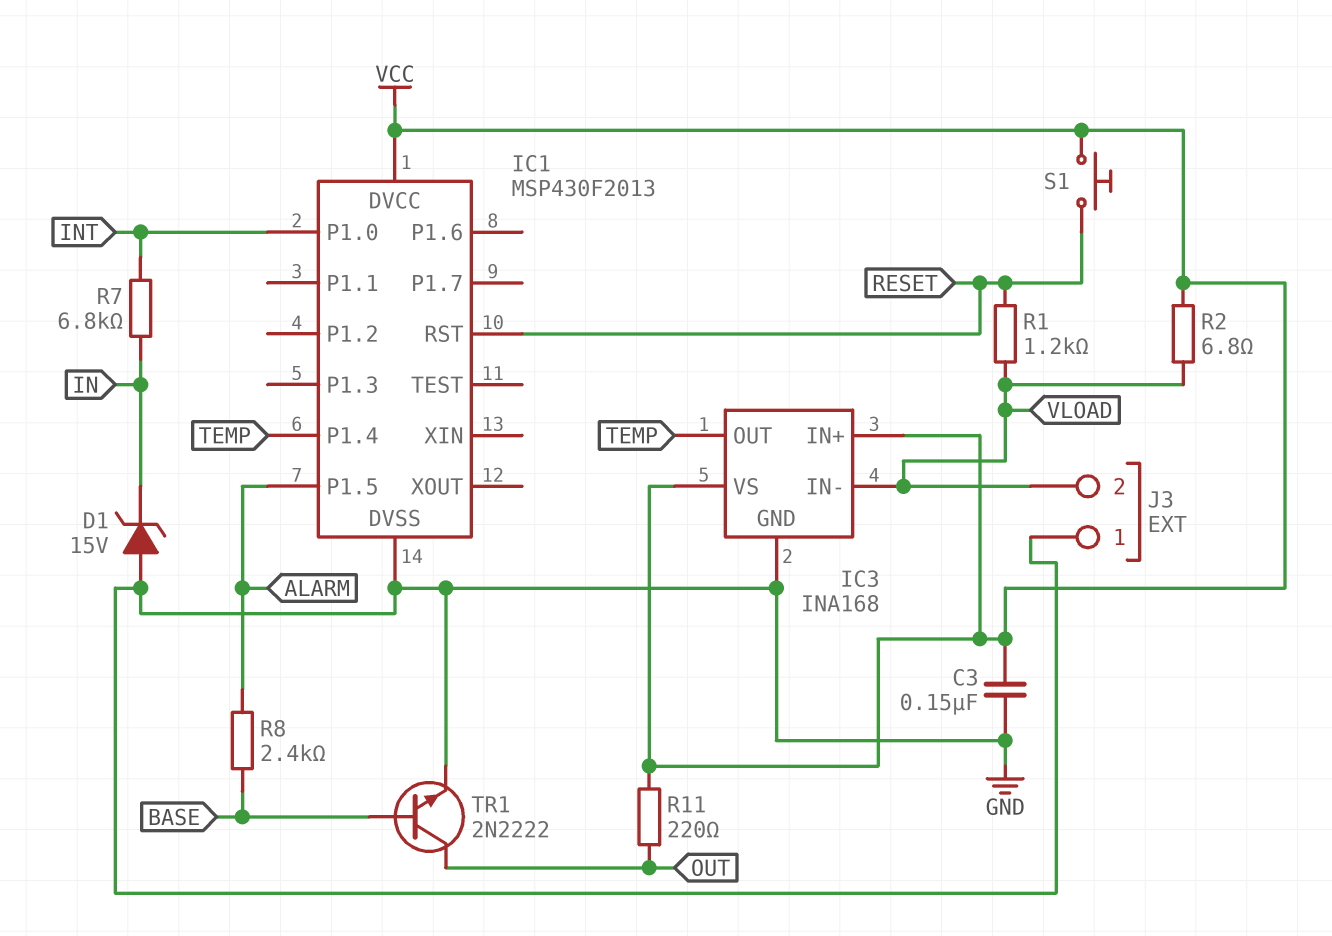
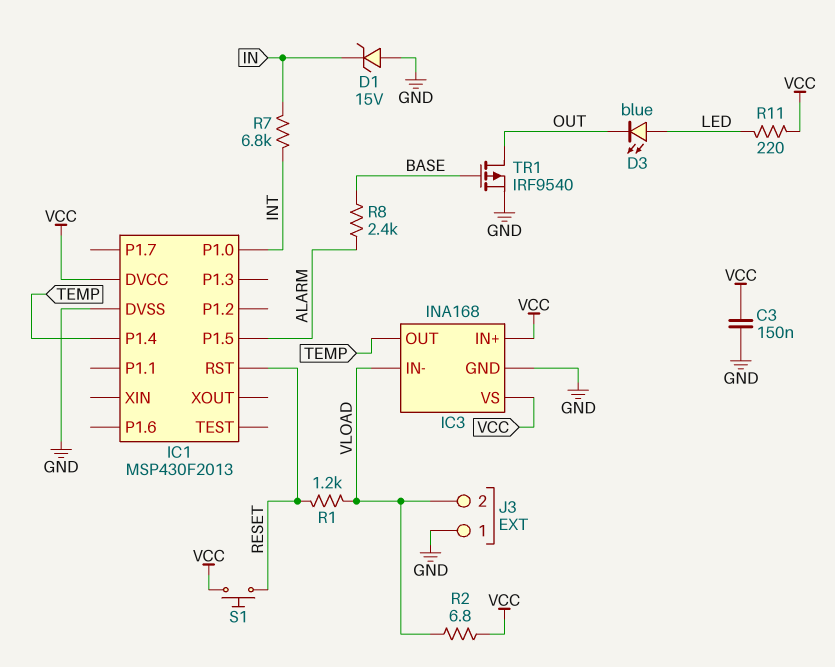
D3: none -> LED blue (A LED, K OUT)
R11: 220 (OUT, VCC) -> 220 (LED, VCC)
TR1: NPN 2N2222 (B BASE, C OUT, E GND) -> PMOS IRF9540 (G BASE, D OUT, S GND)

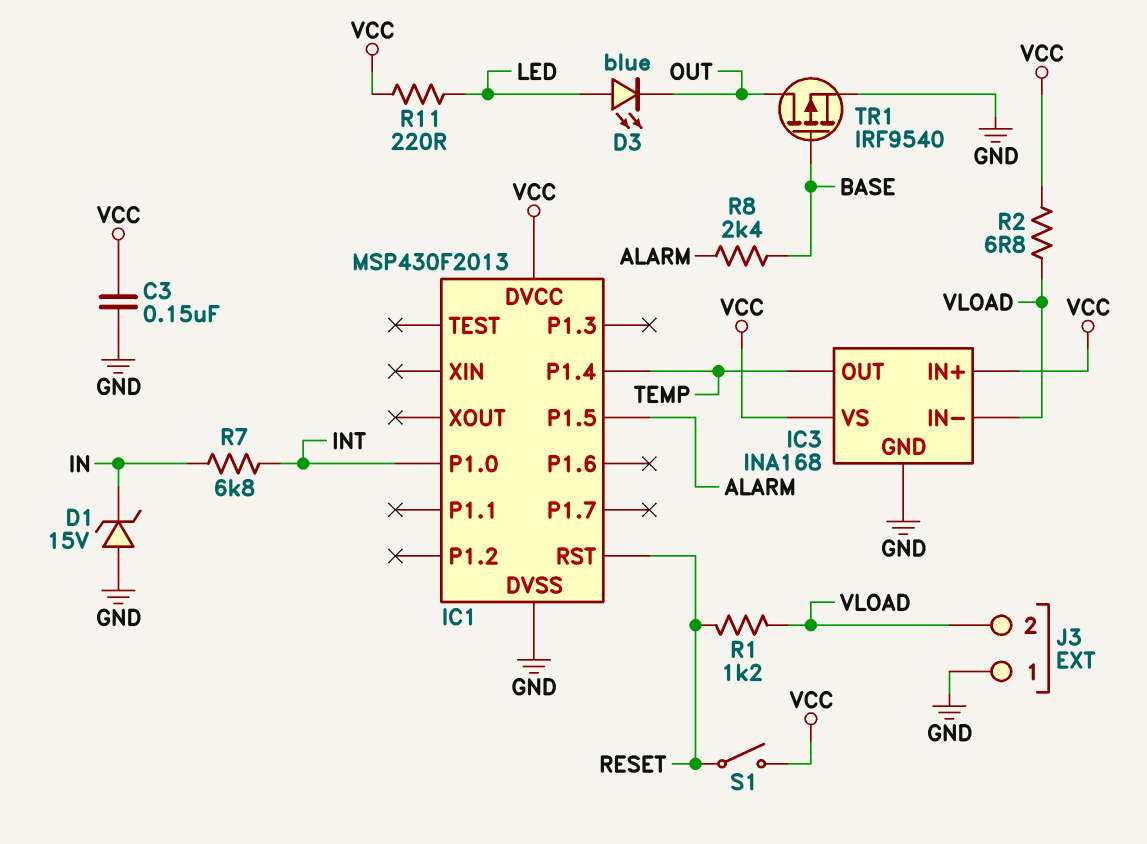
S1: button (RESET, VCC) -> switch (RESET, VCC)

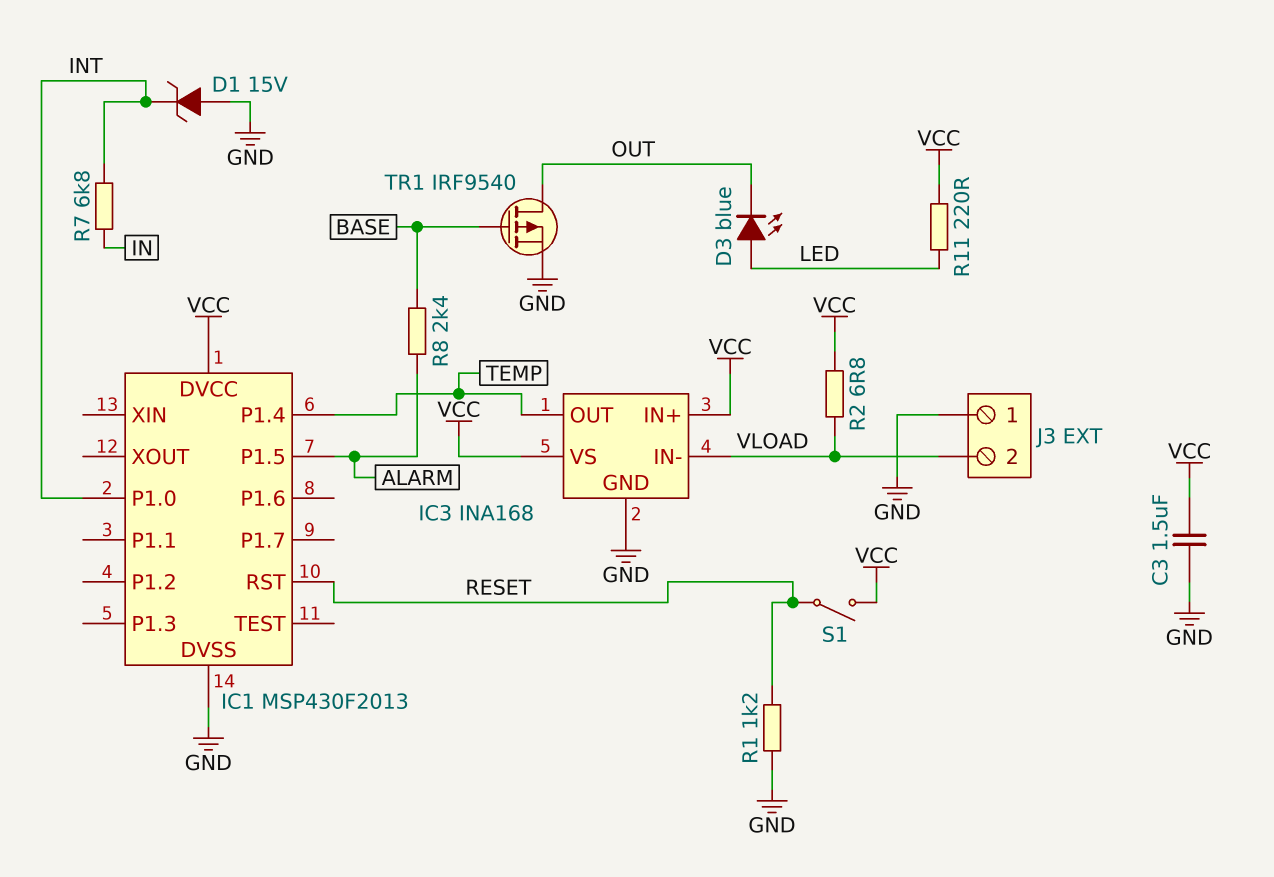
C3: 150nF (GND, VCC) -> 1.5uF (GND, VCC)
D1: zener 15V (A GND, K IN) -> zener 15V (A GND, K INT)
R1: 1.2k (RESET, VLOAD) -> 1.2k (GND, RESET)

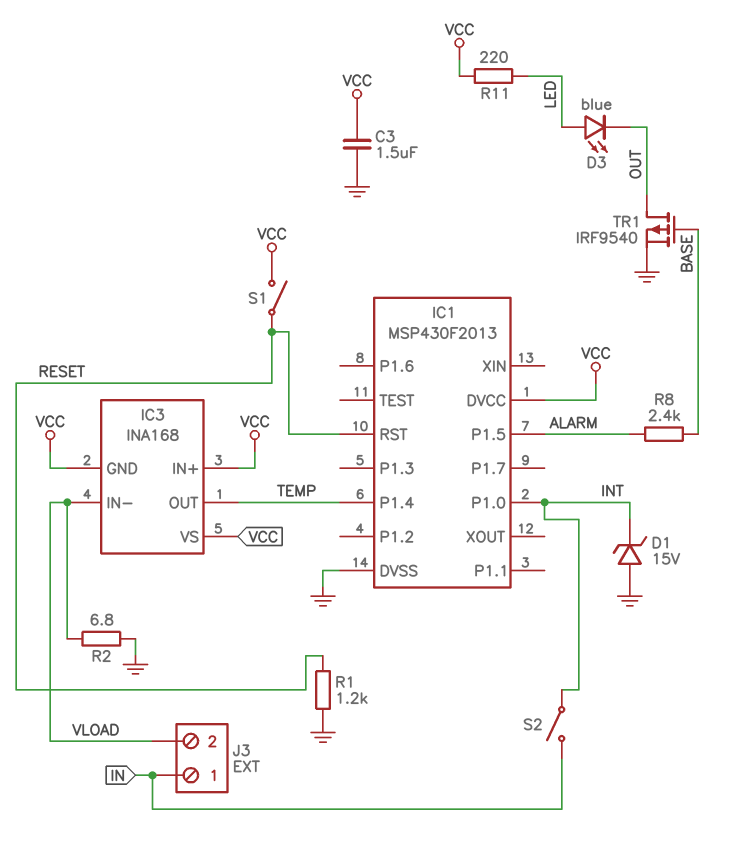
IC3 pin GND: GND -> VCC
J3 pin 1: GND -> IN
R2: 6.8 (VCC, VLOAD) -> 6.8 (GND, VLOAD)
R7: 6.8k (IN, INT) -> none
S2: none -> switch (IN, INT)

